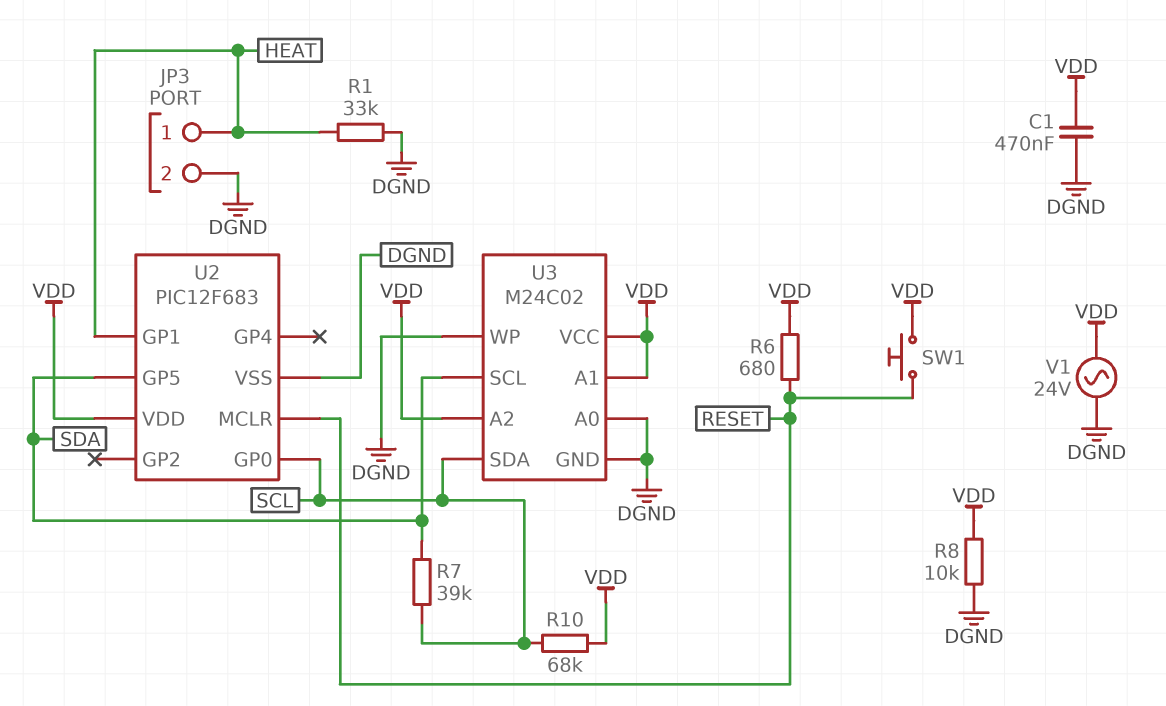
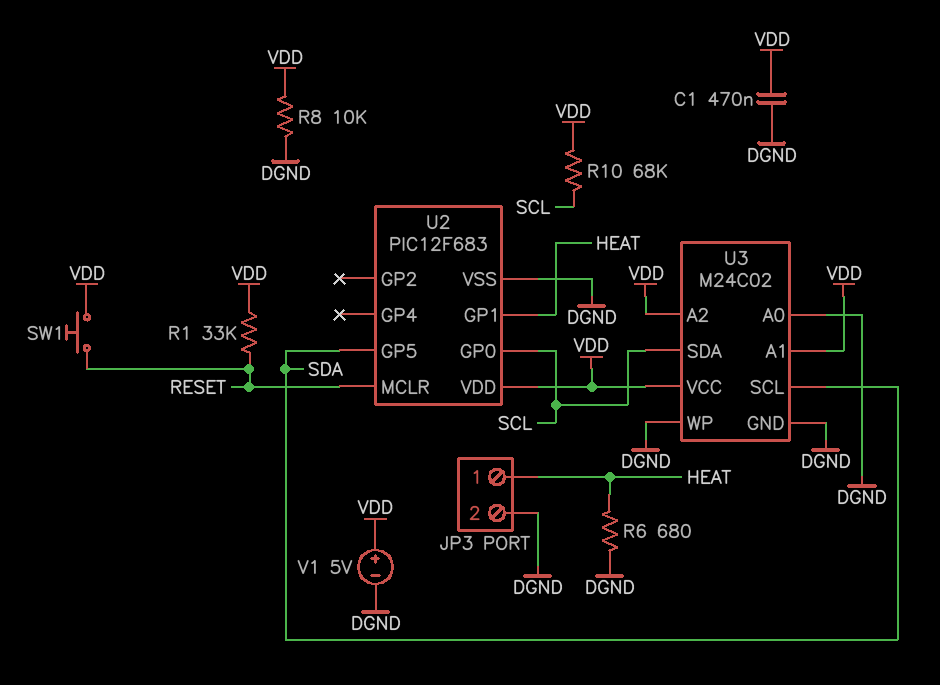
R1: 33k (DGND, HEAT) -> 33k (RESET, VDD)
R6: 680 (RESET, VDD) -> 680 (DGND, HEAT)
R7: 39k (SCL, SDA) -> none
V1: AC 24V (DGND, VDD) -> 5V (plus VDD, minus DGND)

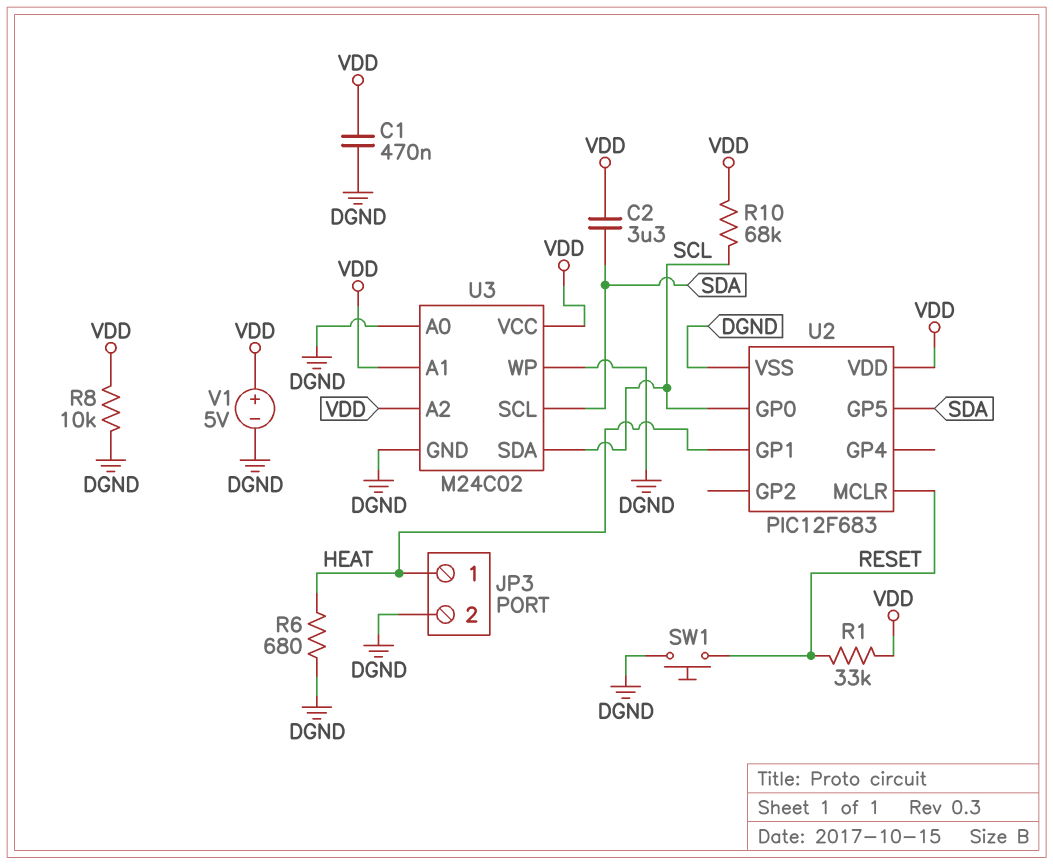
C2: none -> 3.3uF (SDA, VDD)
SW1: button (RESET, VDD) -> button (DGND, RESET)

